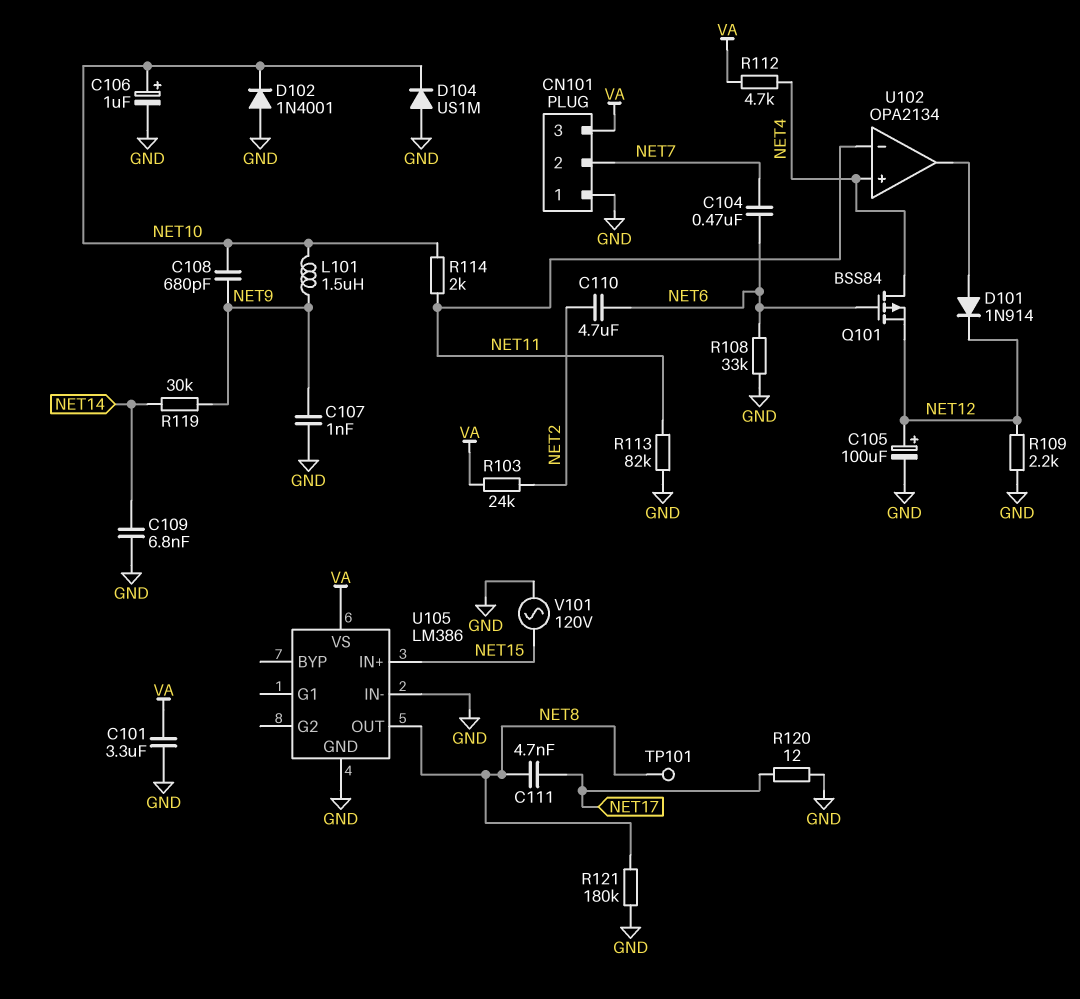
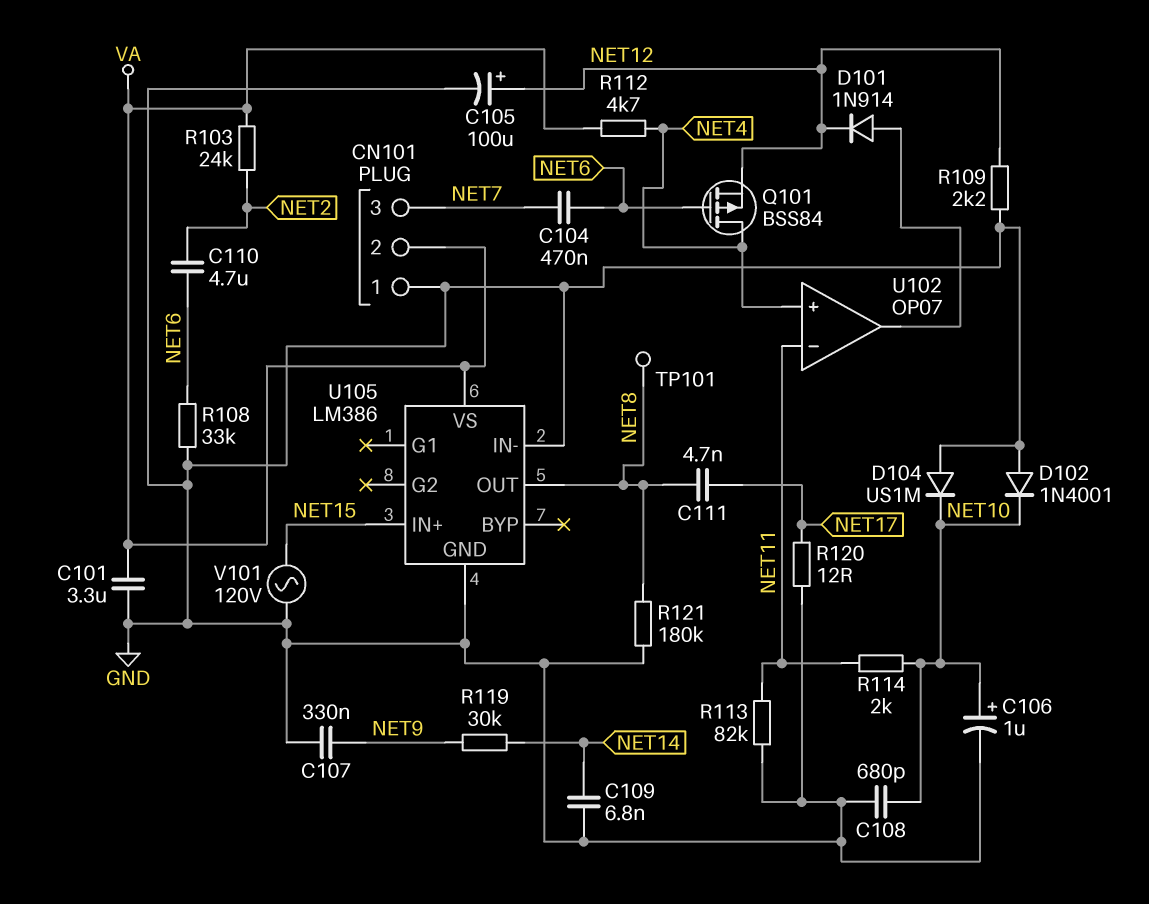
C107: 1nF (GND, NET9) -> 330nF (GND, NET9)
C108: 680pF (NET9, NET10) -> 680pF (GND, NET10)
CN101 pin 2: NET7 -> VA
CN101 pin 3: VA -> NET7
L101: 1.5uH (NET9, NET10) -> none
U102: OPA2134 -> OP07

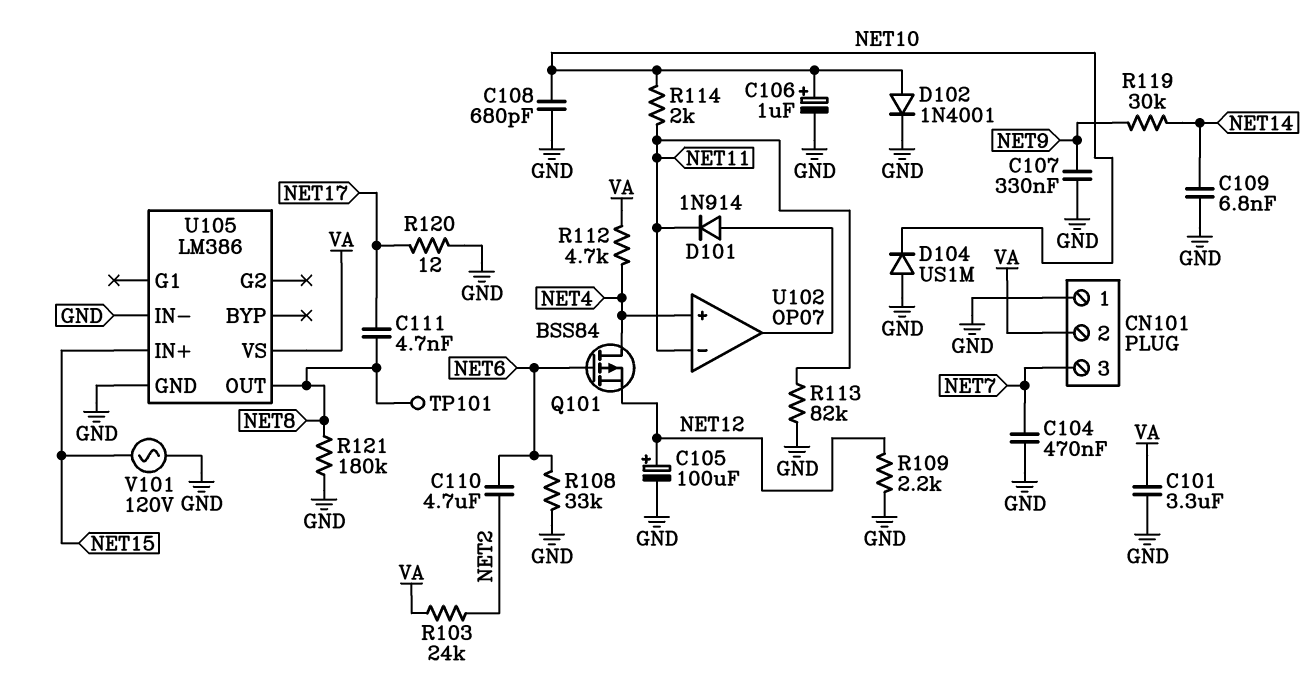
C104: 470nF (NET6, NET7) -> 470nF (GND, NET7)
D101: diode 1N914 (A U102/out, K NET12) -> diode 1N914 (A U102/out, K NET11)
D102: diode 1N4001 (A GND, K NET10) -> diode 1N4001 (A NET10, K GND)

